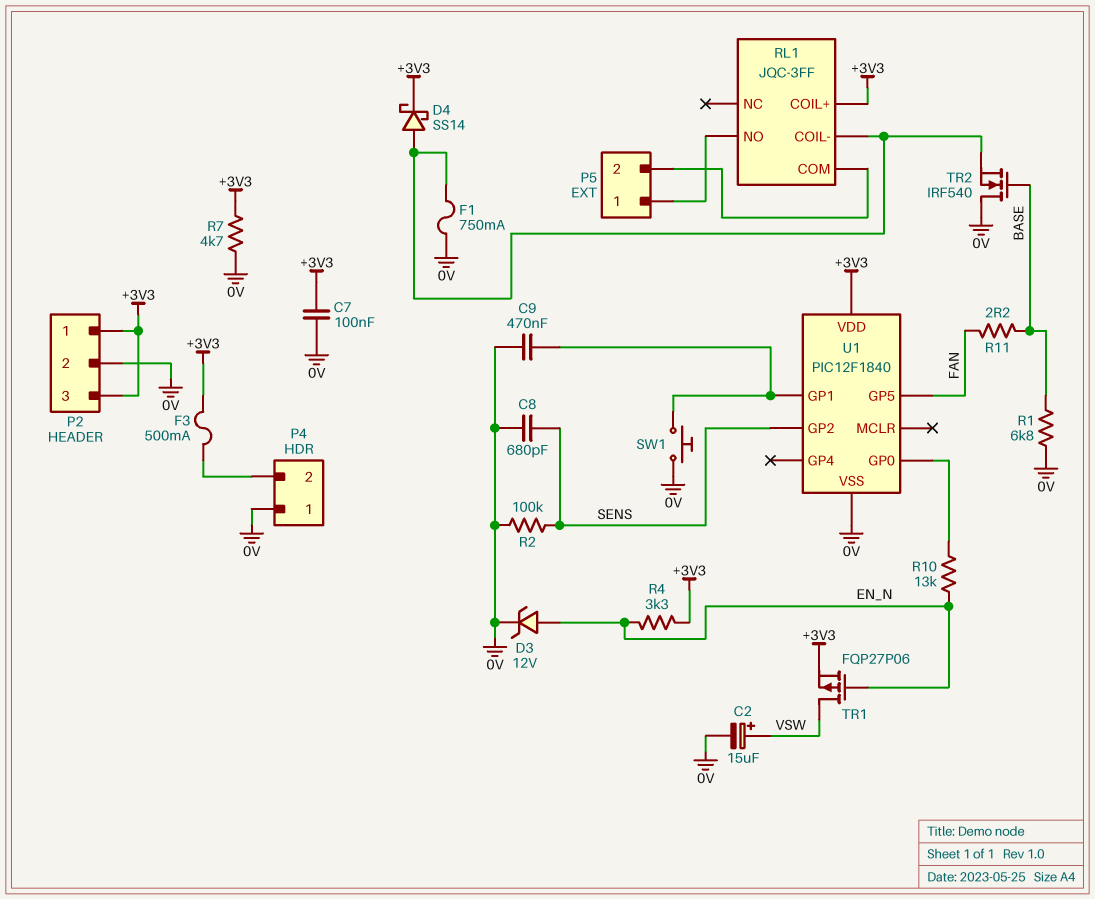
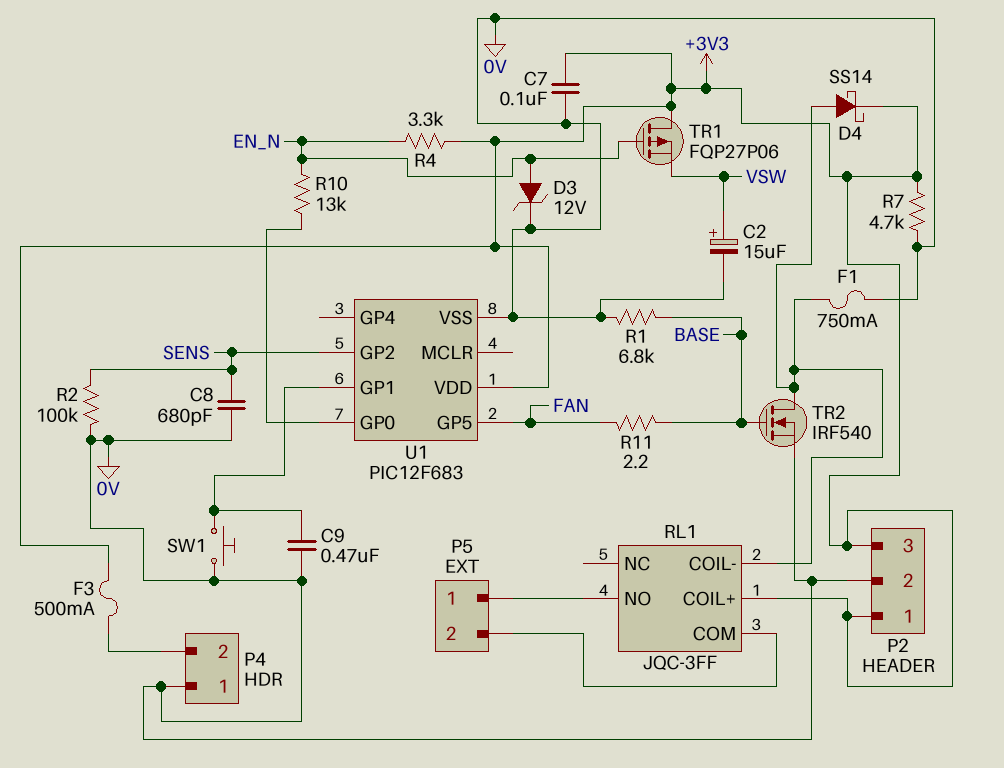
TR1: PMOS FQP27P06 (G EN_N, D VSW, S +3V3) -> PMOS FQP27P06 (G EN_N, D +3V3, S VSW)
TR2: NMOS IRF540 (G BASE, D 0V, S RL1/COIL-) -> NMOS IRF540 (G BASE, D RL1/COIL-, S 0V)
U1: PIC12F1840 -> PIC12F683

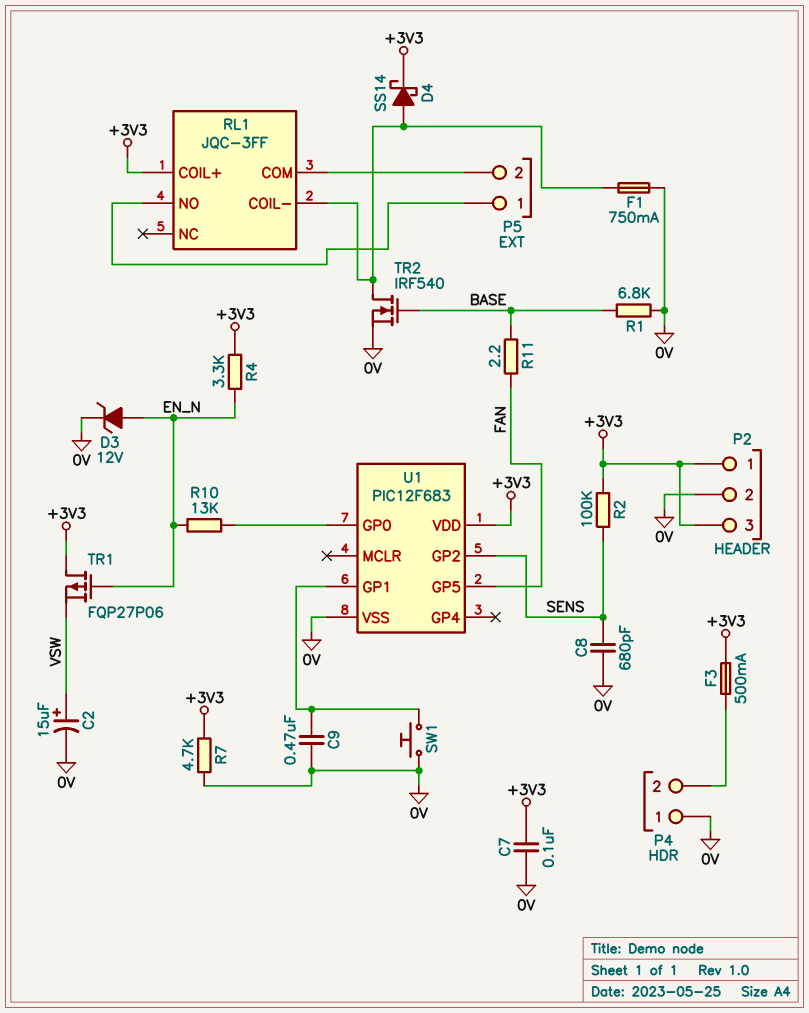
R2: 100k (0V, SENS) -> 100k (+3V3, SENS)

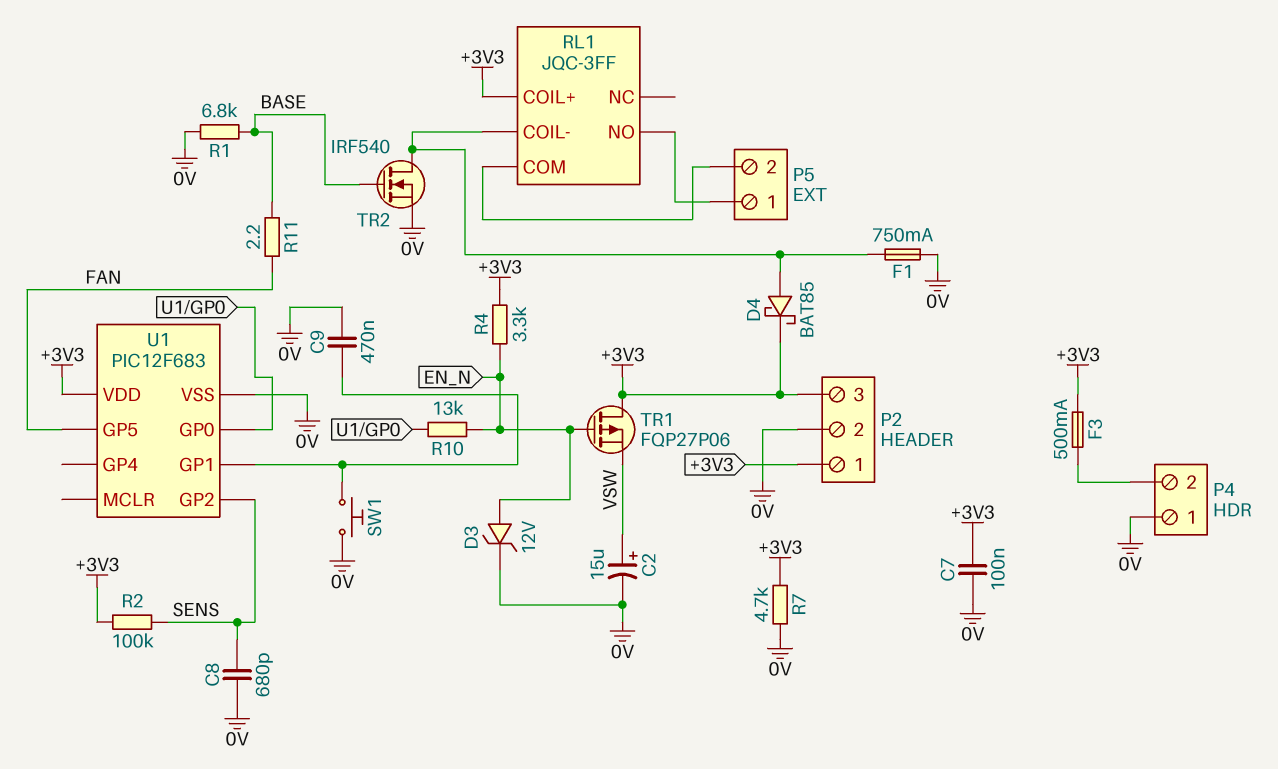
D4: schottky SS14 (A RL1/COIL-, K +3V3) -> schottky BAT85 (A RL1/COIL-, K +3V3)

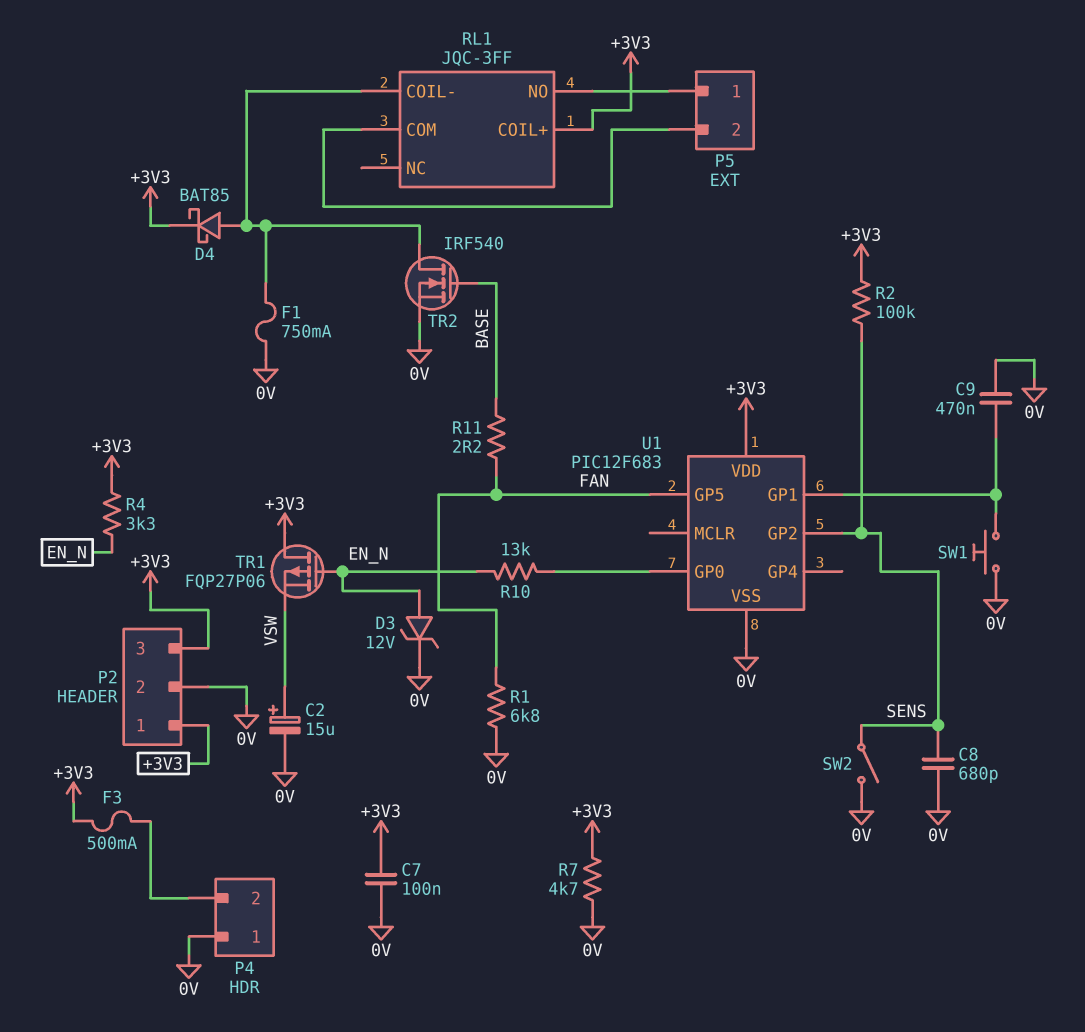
R1: 6.8k (0V, BASE) -> 6.8k (0V, FAN)
SW2: none -> switch (0V, SENS)

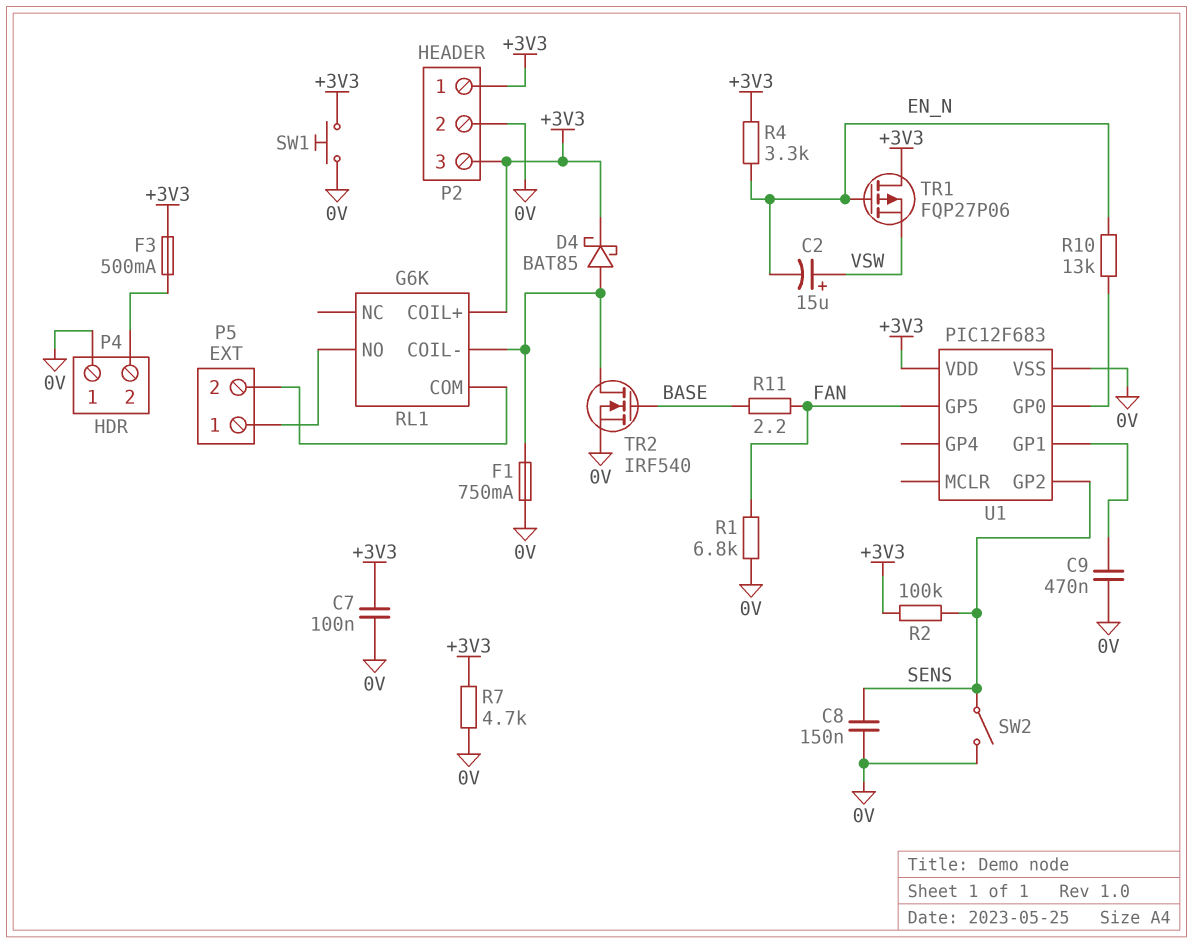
C2: 15uF (plus VSW, minus 0V) -> 15uF (plus VSW, minus EN_N)
C8: 680pF (0V, SENS) -> 150nF (0V, SENS)
D3: zener 12V (A EN_N, K 0V) -> none
RL1: JQC-3FF -> G6K
SW1: button (0V, U1/GP1) -> button (+3V3, 0V)

